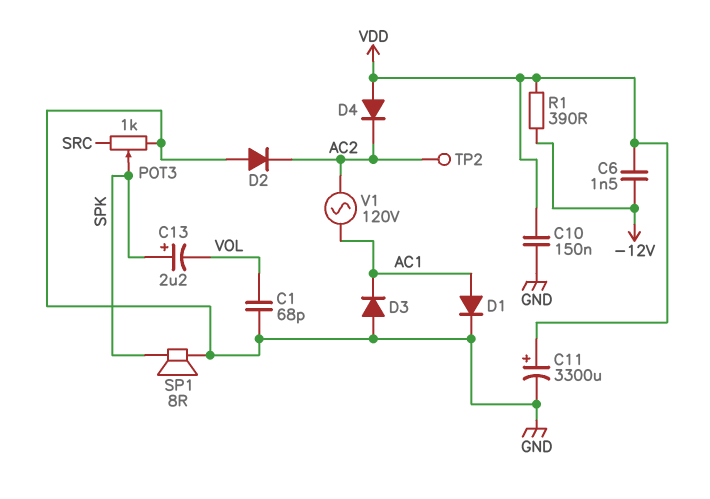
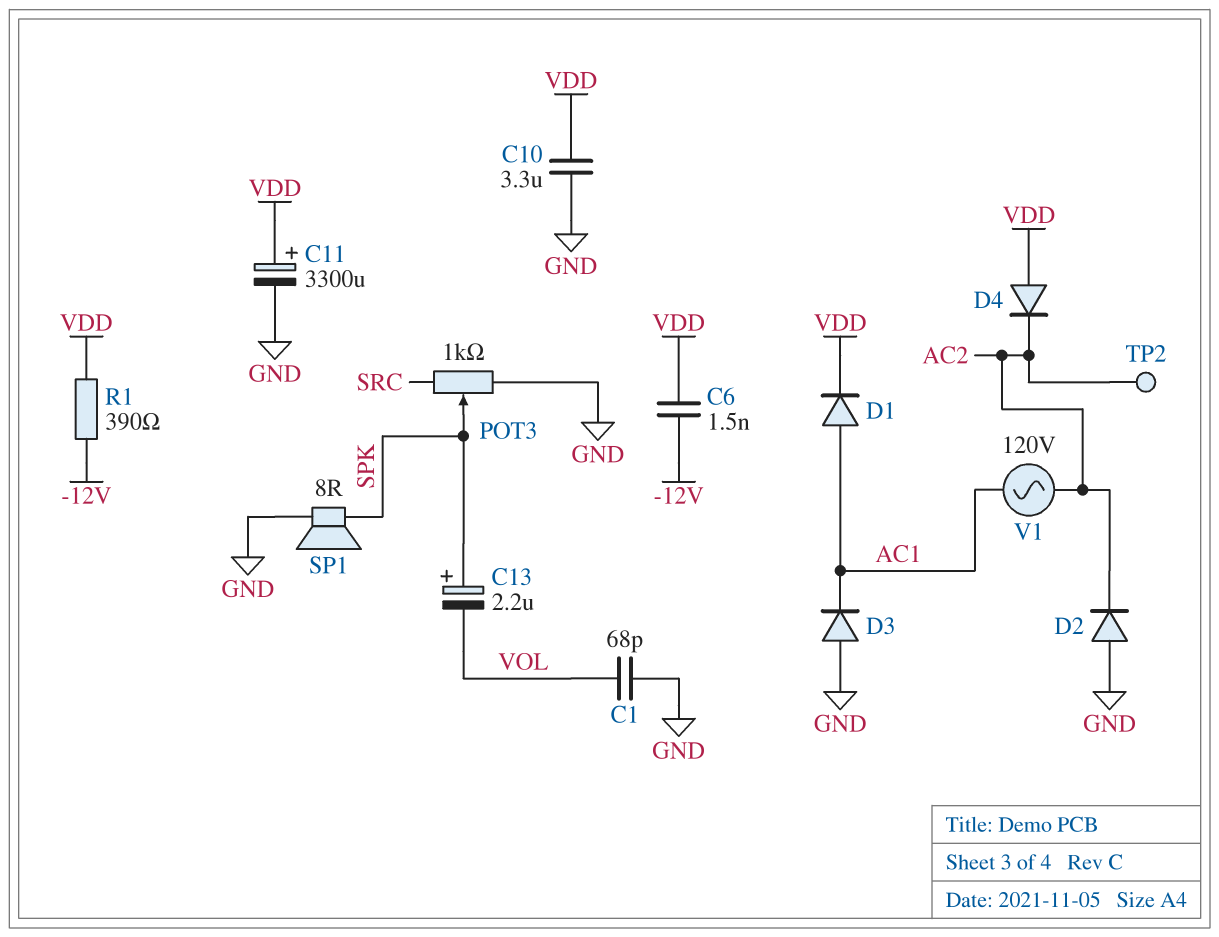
C10: 150nF (GND, VDD) -> 3.3uF (GND, VDD)
D1: diode (A AC1, K GND) -> diode (A AC1, K VDD)

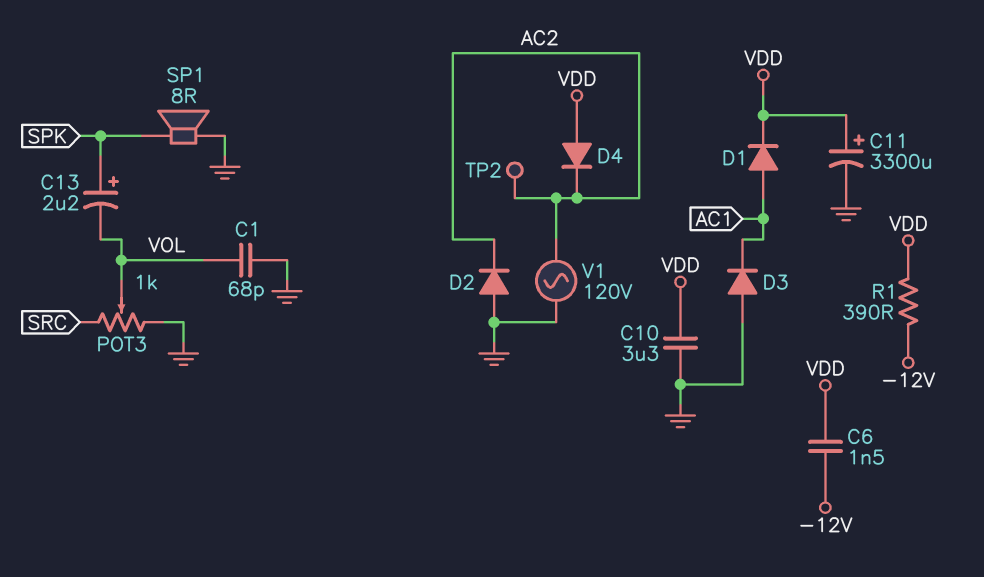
POT3: 1k (GND, SRC, wiper SPK) -> 1k (GND, SRC, wiper VOL)
V1: AC 120V (AC1, AC2) -> AC 120V (AC2, GND)

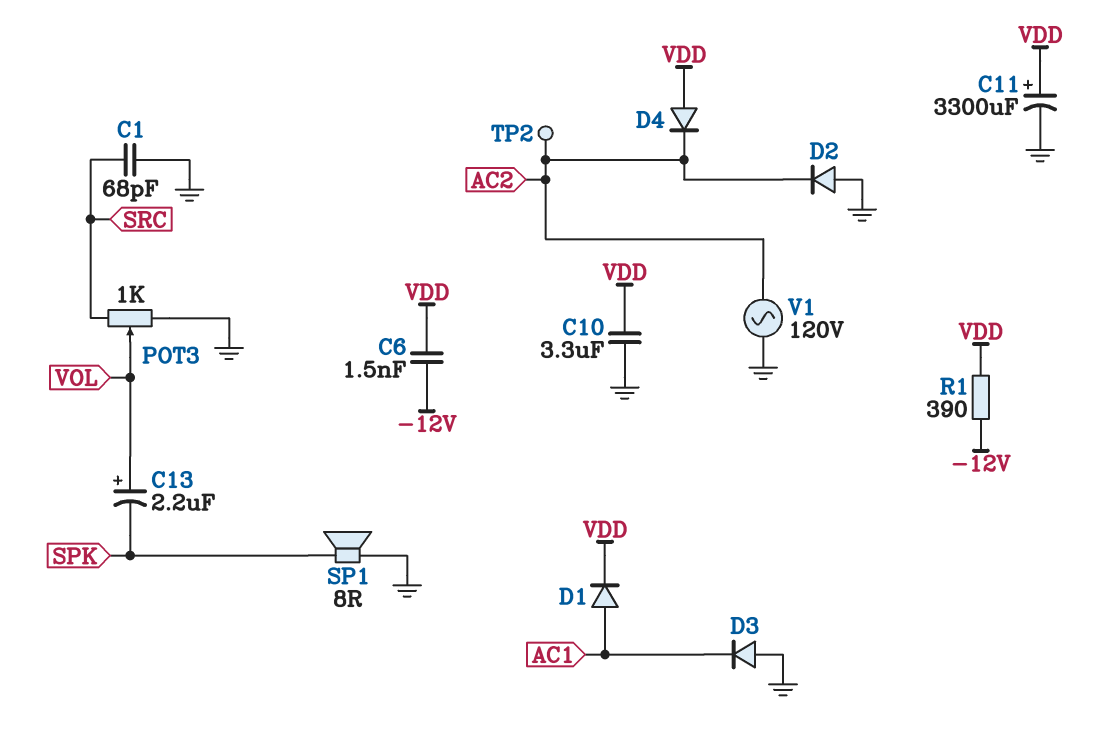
C1: 68pF (GND, VOL) -> 68pF (GND, SRC)
C13: 2.2uF (plus SPK, minus VOL) -> 2.2uF (plus VOL, minus SPK)

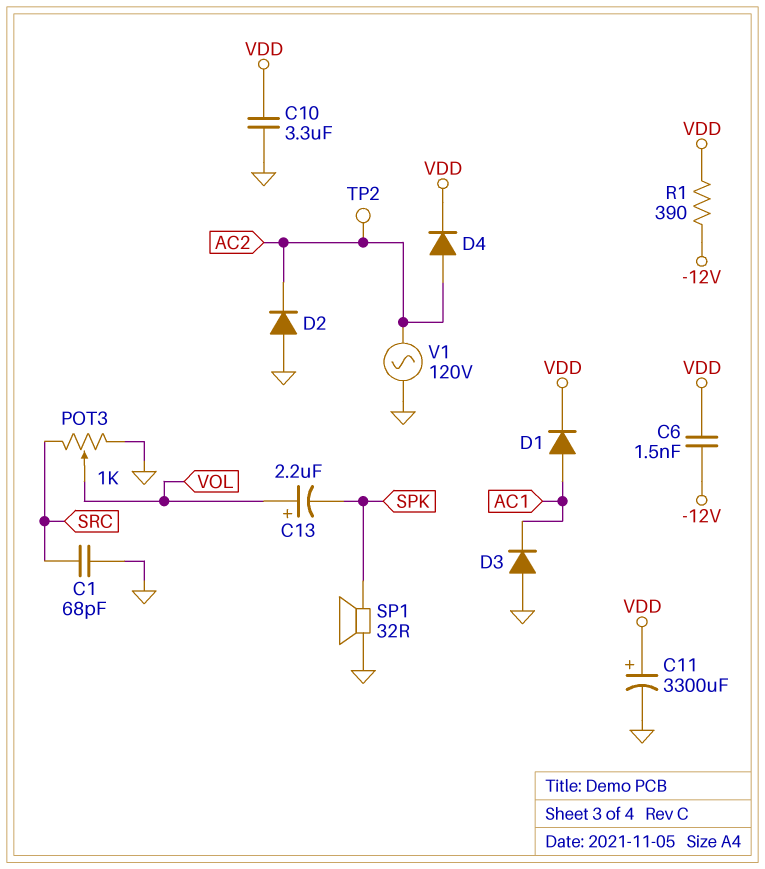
D4: diode (A VDD, K AC2) -> diode (A AC2, K VDD)
SP1: speaker 8R (GND, SPK) -> speaker 32R (GND, SPK)

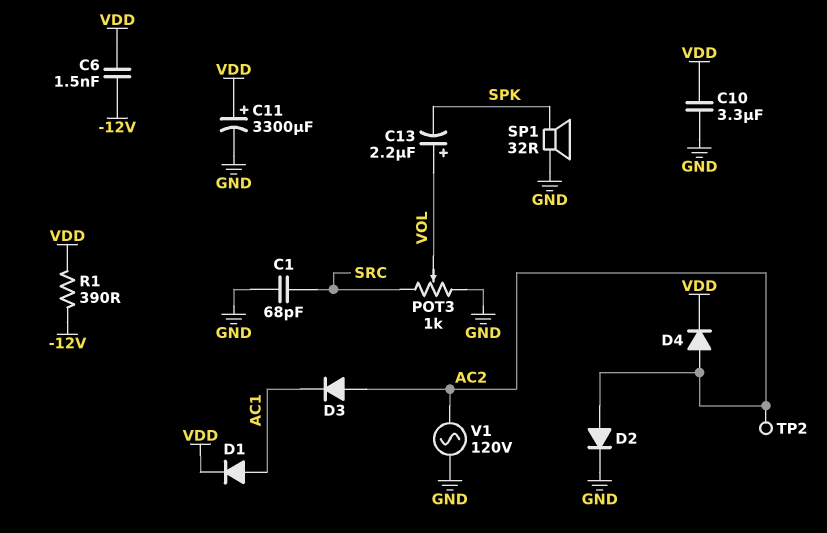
D2: diode (A GND, K AC2) -> diode (A AC2, K GND)
D3: diode (A GND, K AC1) -> diode (A AC2, K AC1)

